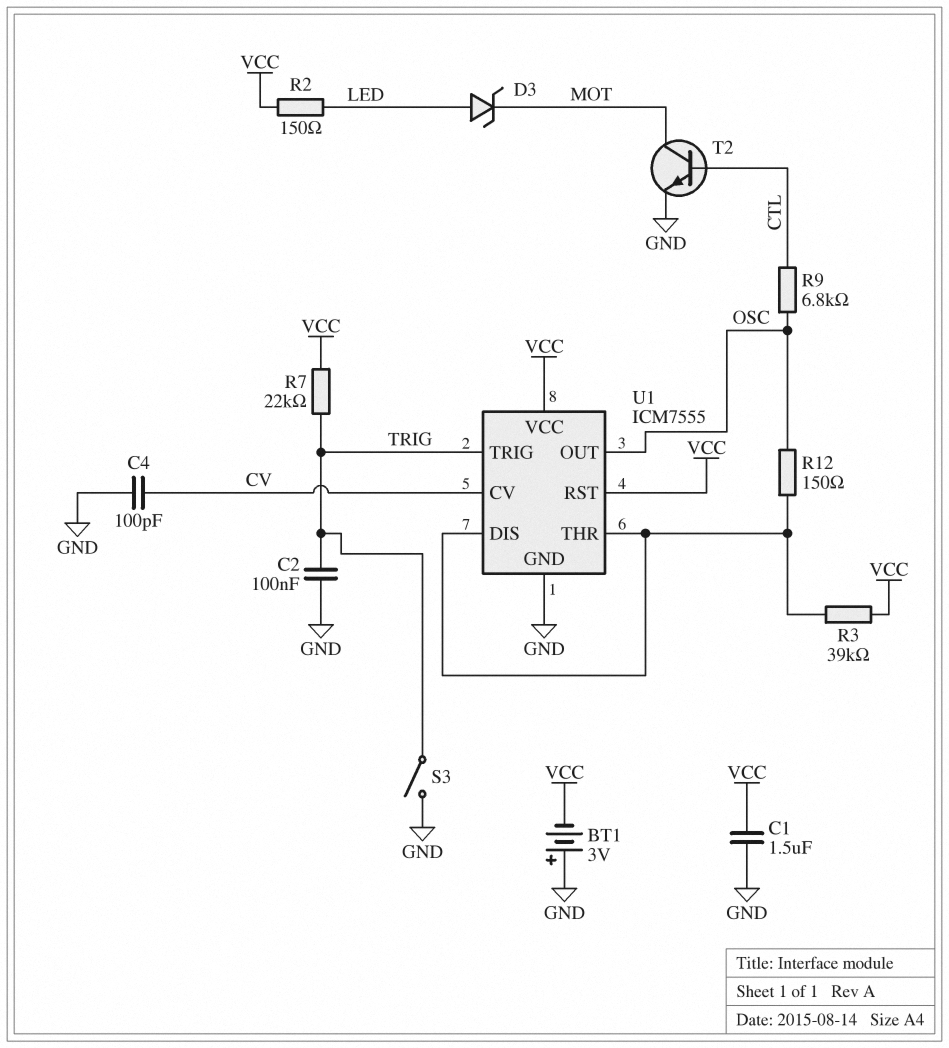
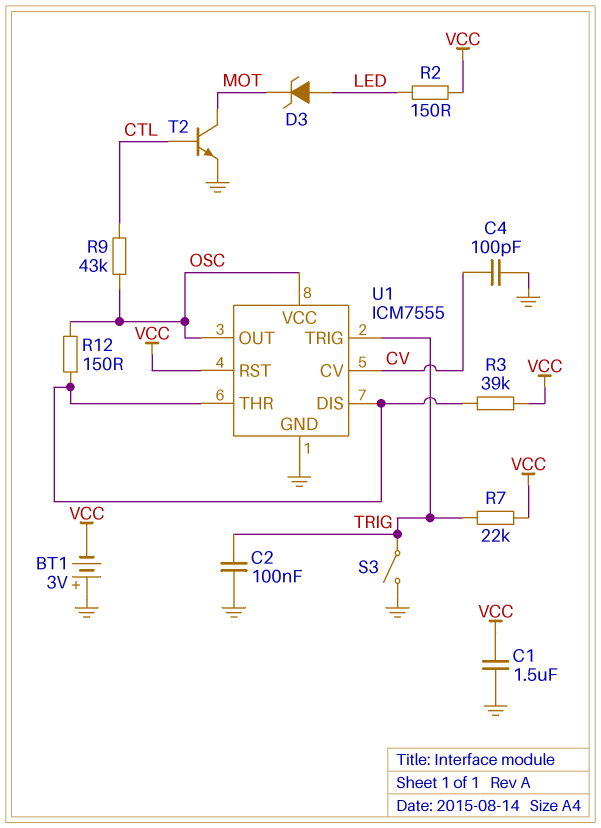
R9: 6.8k (CTL, OSC) -> 43k (CTL, OSC)
U1 pin VCC: VCC -> OSC

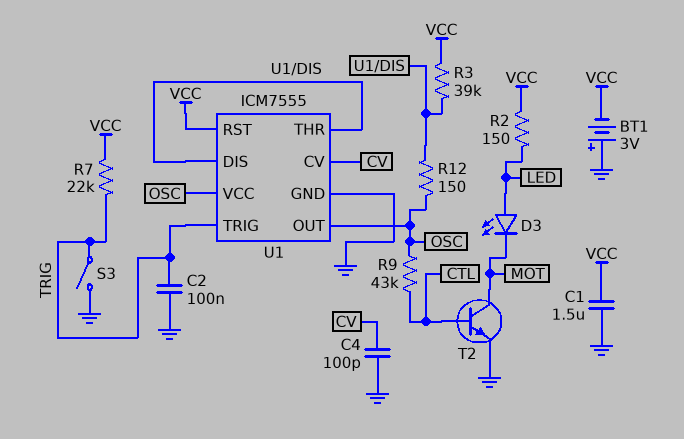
D3: zener (A LED, K MOT) -> LED (A LED, K MOT)

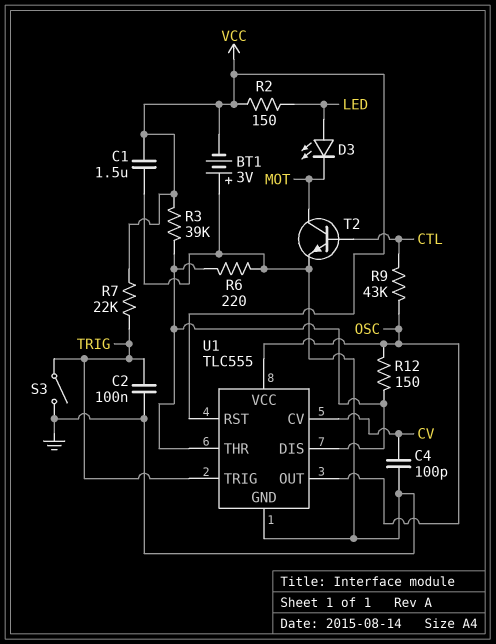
R6: none -> 220 (GND, U1/DIS)
U1: ICM7555 -> TLC555

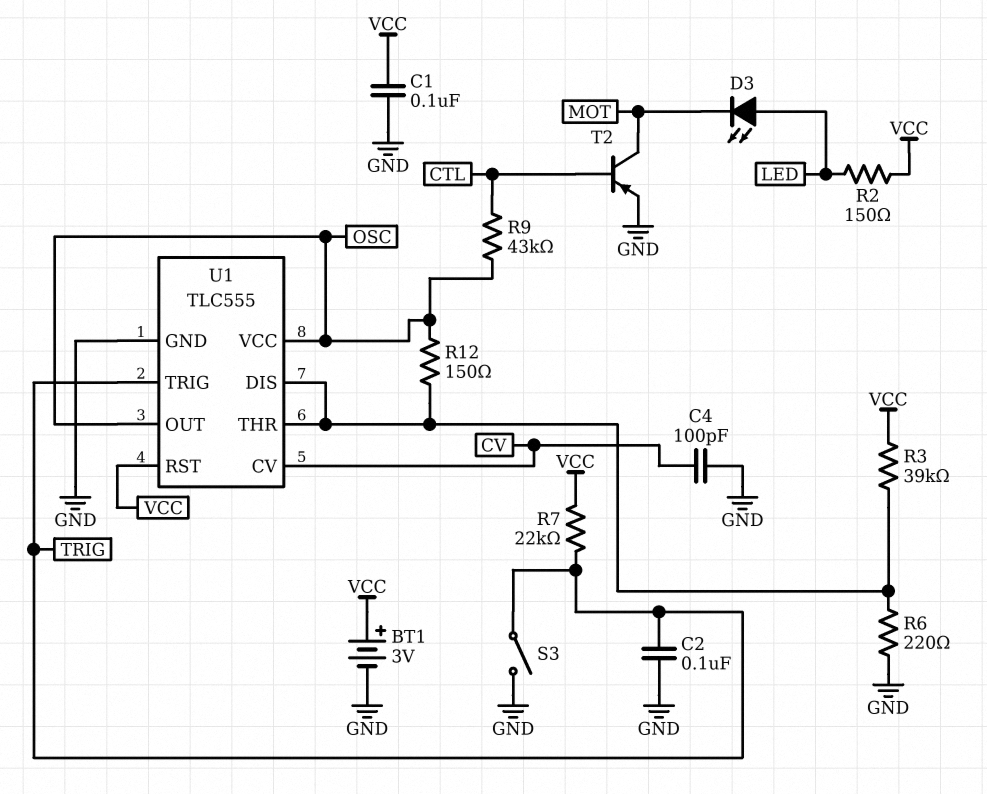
BT1: 3V (plus GND, minus VCC) -> 3V (plus VCC, minus GND)
C1: 1.5uF (GND, VCC) -> 100nF (GND, VCC)
T2: NPN (B CTL, C MOT, E GND) -> PNP (B CTL, C MOT, E GND)

